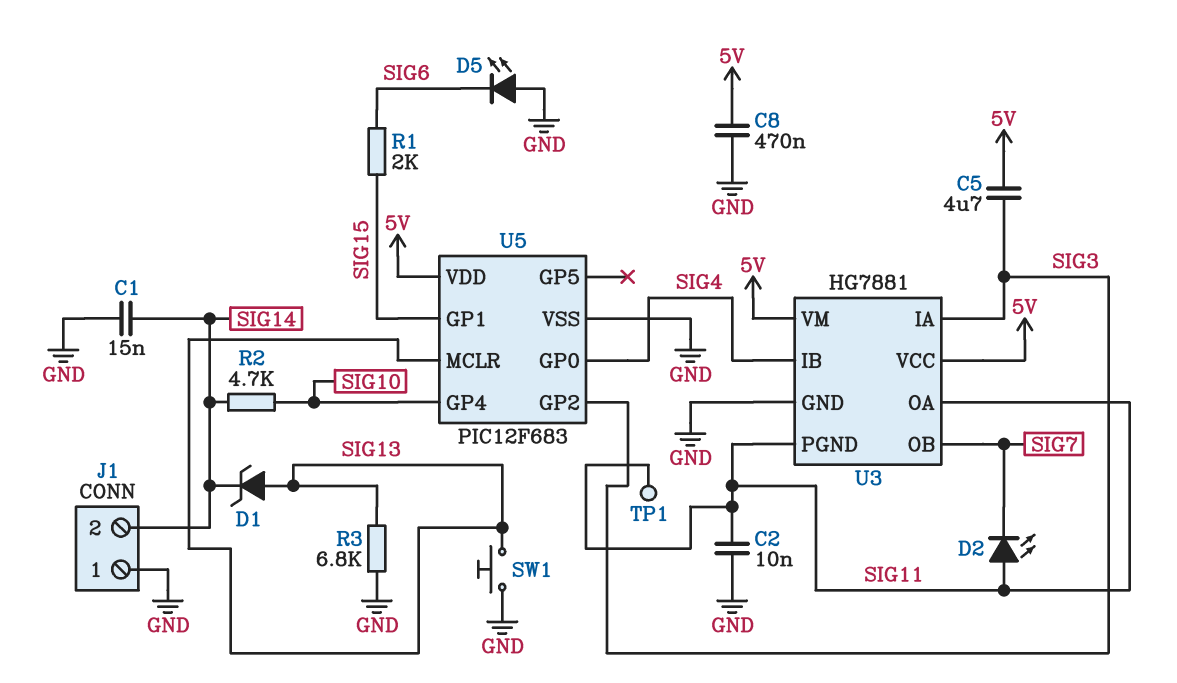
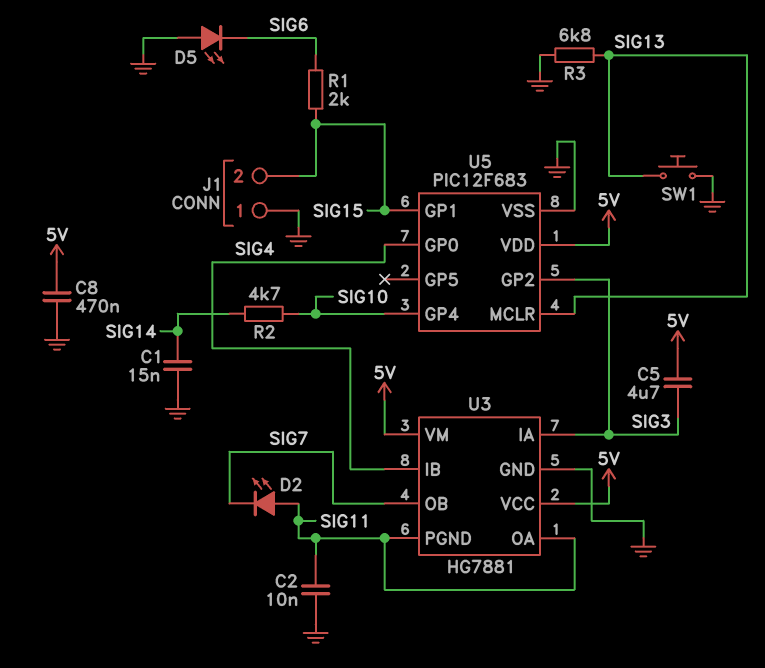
D1: zener (A SIG13, K SIG14) -> none
J1 pin 2: SIG14 -> SIG15
TP1: test point (SIG11) -> none

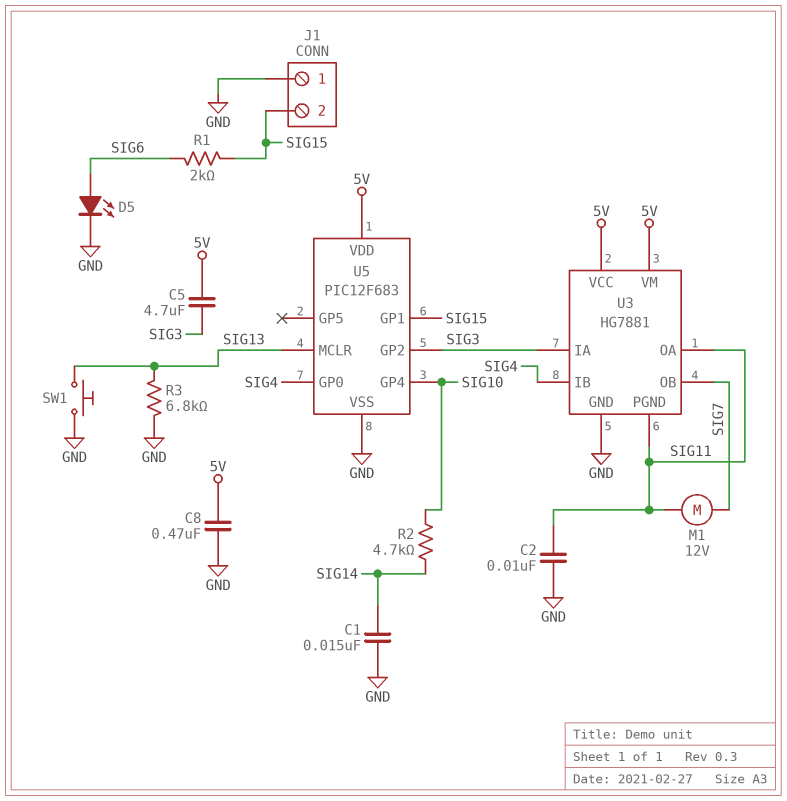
D2: LED (A SIG11, K SIG7) -> none
D5: LED (A GND, K SIG6) -> LED (A SIG6, K GND)
M1: none -> motor 12V (SIG7, SIG11)

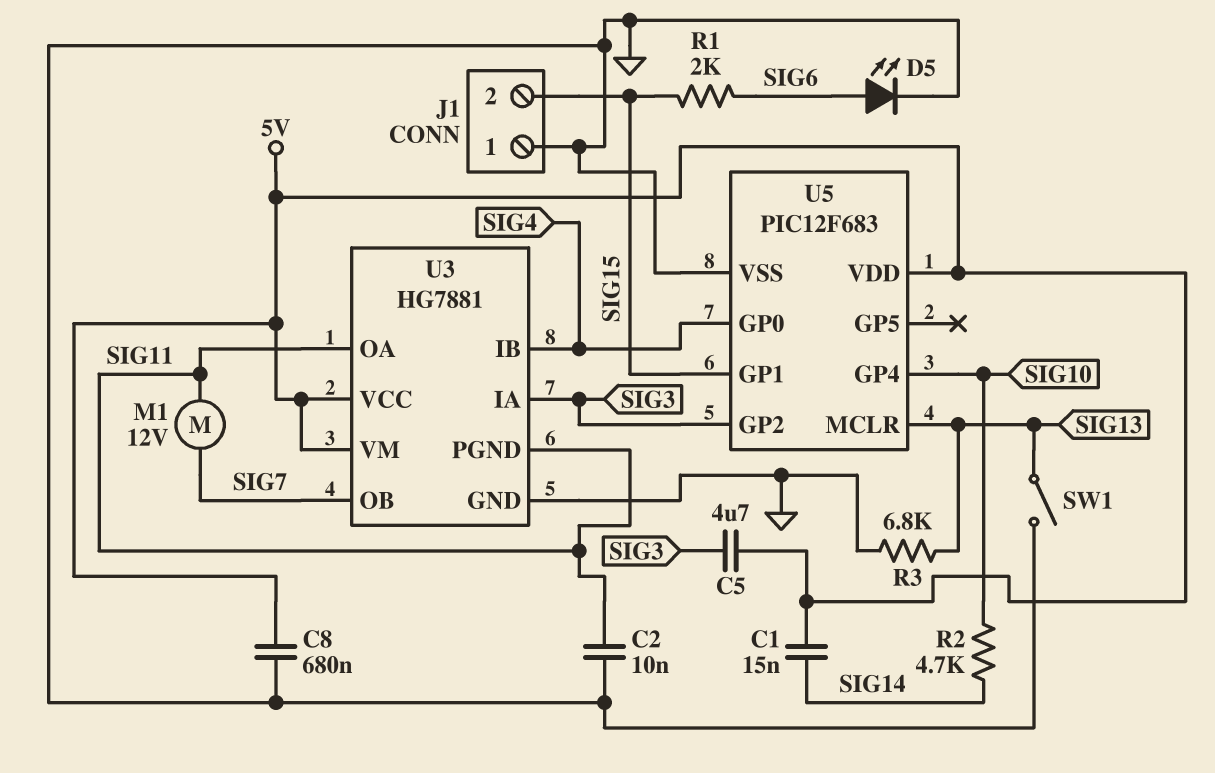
C1: 15nF (GND, SIG14) -> 15nF (5V, SIG14)
C8: 470nF (5V, GND) -> 680nF (5V, GND)
SW1: button (GND, SIG13) -> switch (GND, SIG13)

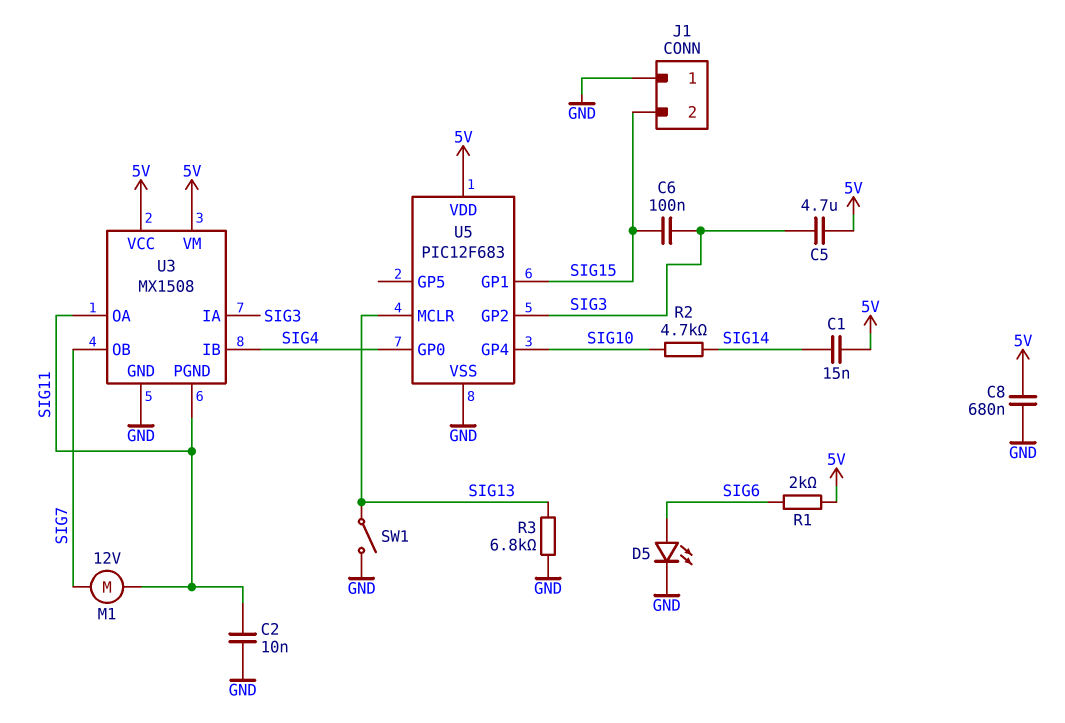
C6: none -> 100nF (SIG3, SIG15)
R1: 2k (SIG6, SIG15) -> 2k (5V, SIG6)
U3: HG7881 -> MX1508

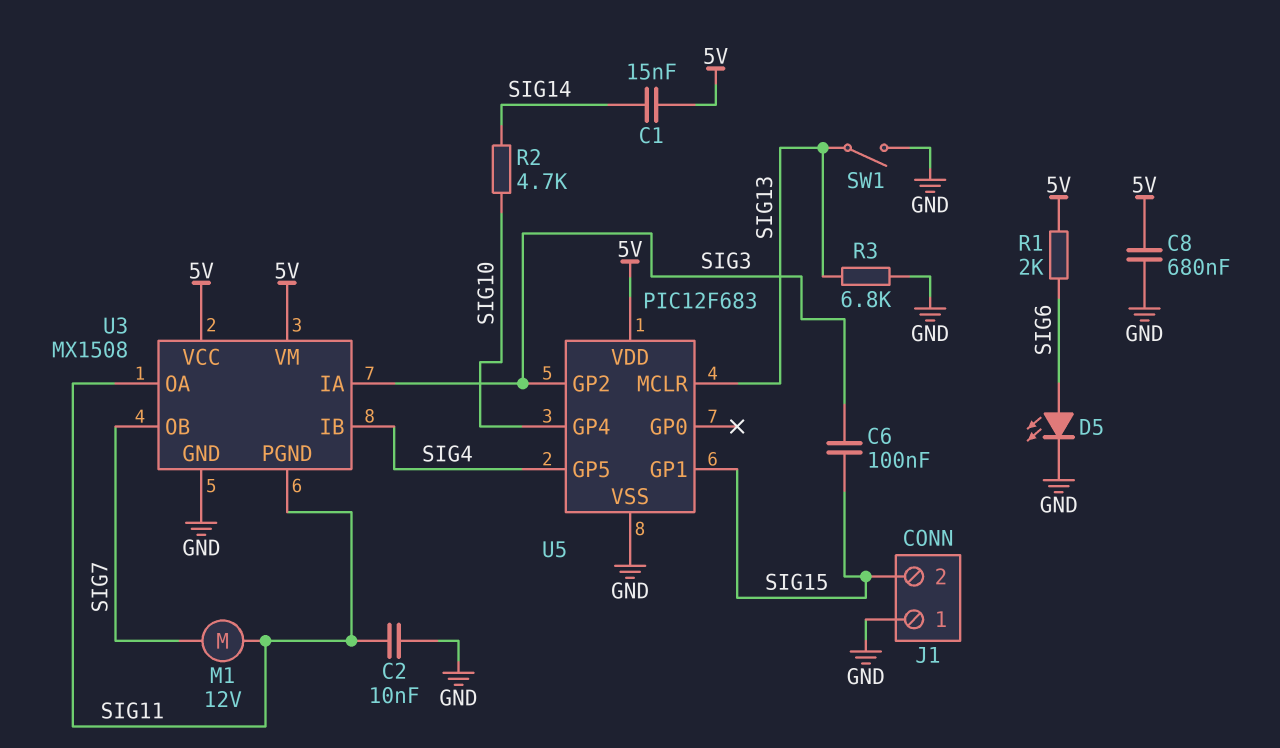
C5: 4.7uF (5V, SIG3) -> none
U5 pin GP0: SIG4 -> none
U5 pin GP5: none -> SIG4

